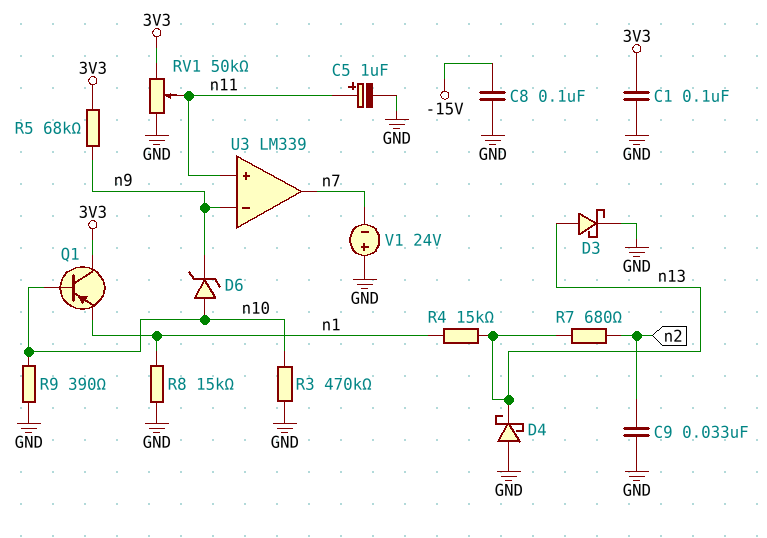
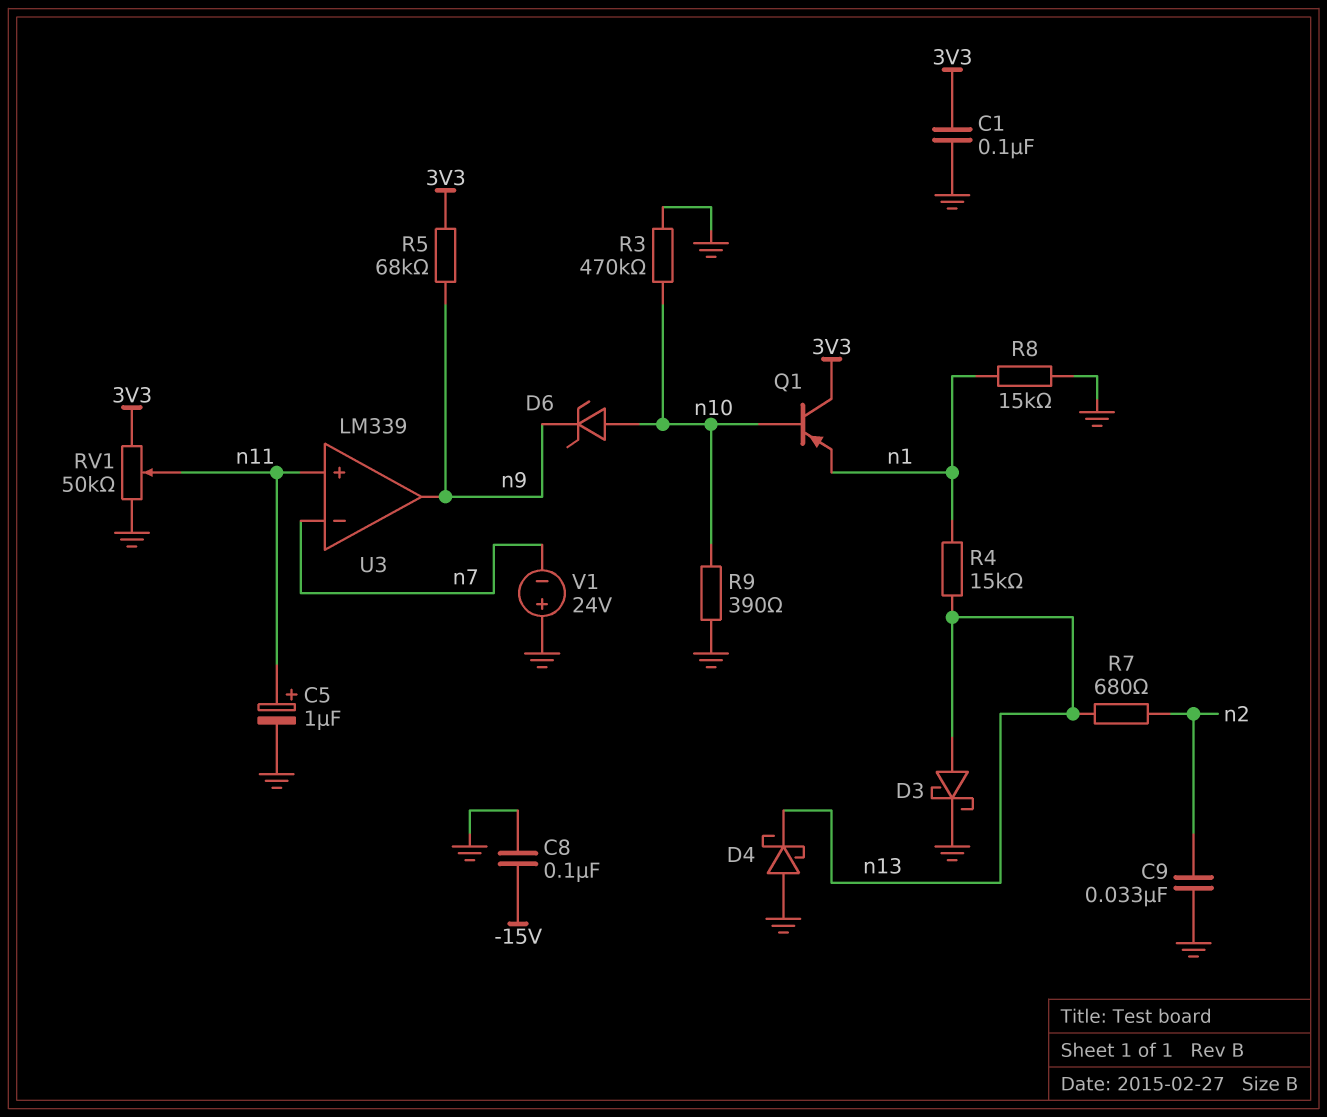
U3 pin in-: n9 -> n7
U3 pin out: n7 -> n9

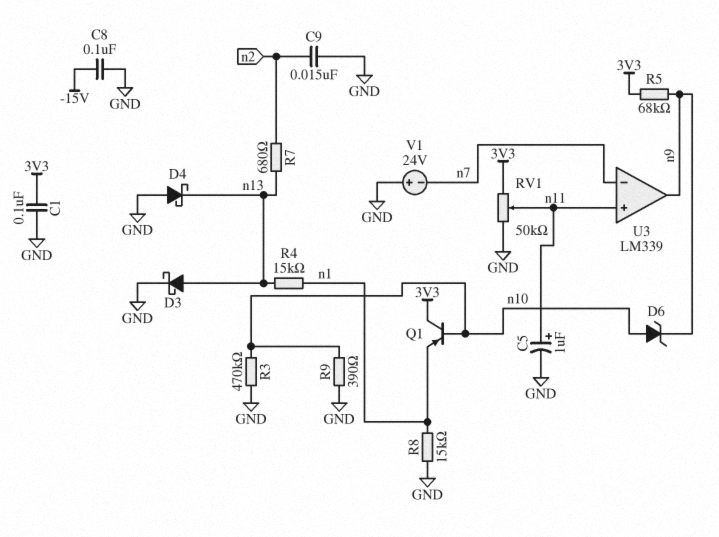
C9: 33nF (GND, n2) -> 15nF (GND, n2)

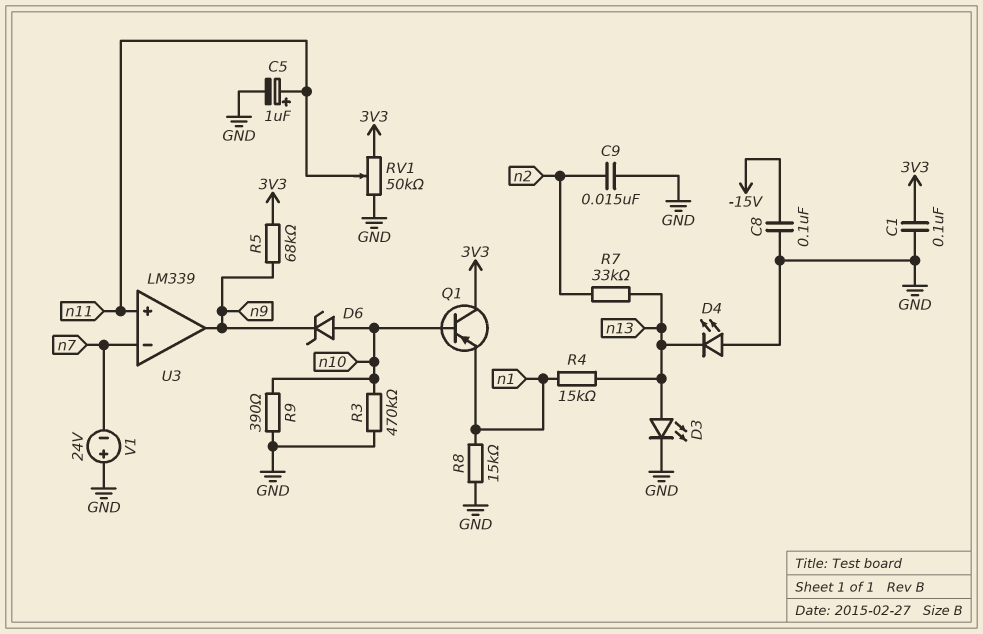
D3: schottky (A n13, K GND) -> LED (A n13, K GND)
D4: schottky (A GND, K n13) -> LED (A GND, K n13)
R7: 680 (n2, n13) -> 33k (n2, n13)

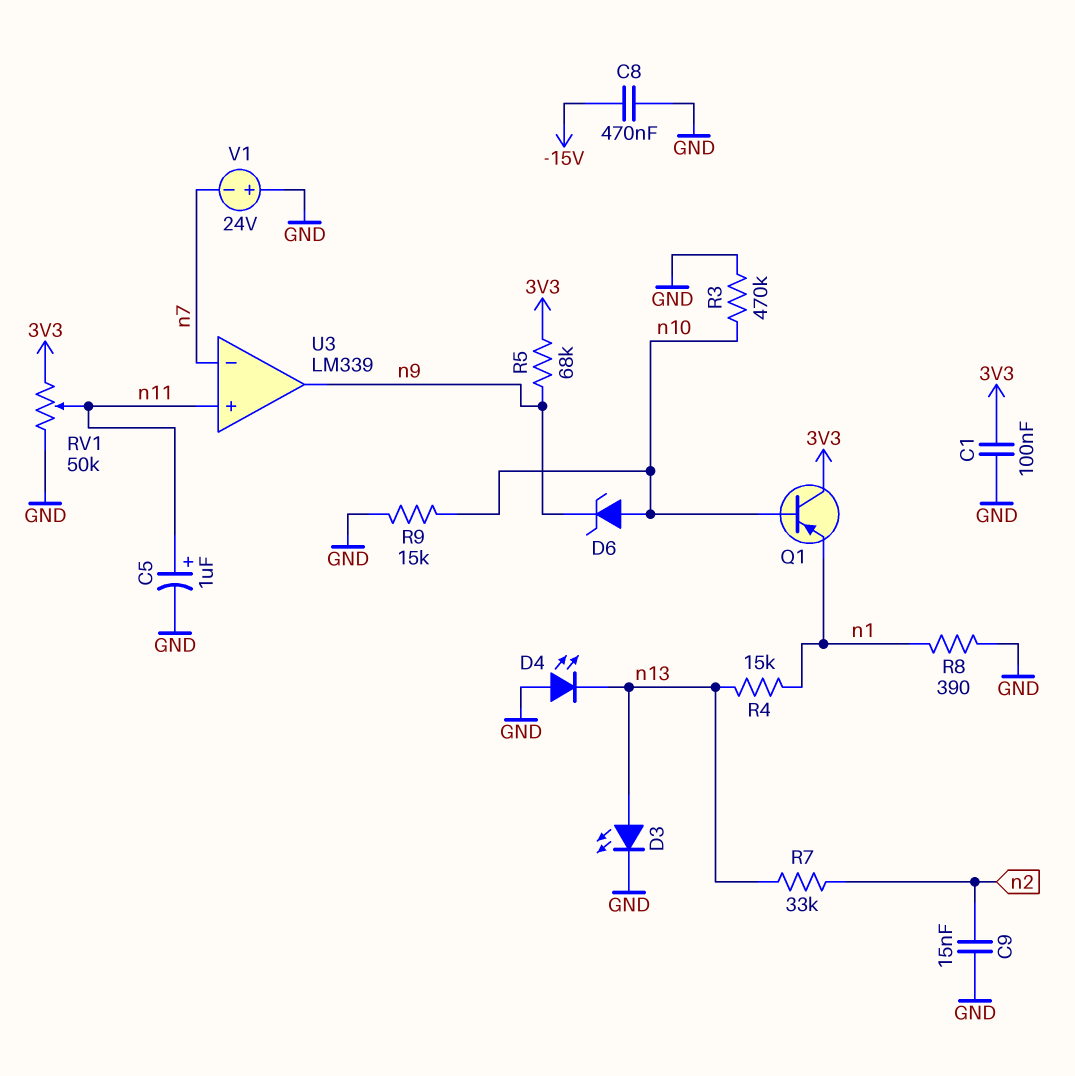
C8: 100nF (-15V, GND) -> 470nF (-15V, GND)
R8: 15k (GND, n1) -> 390 (GND, n1)
R9: 390 (GND, n10) -> 15k (GND, n10)

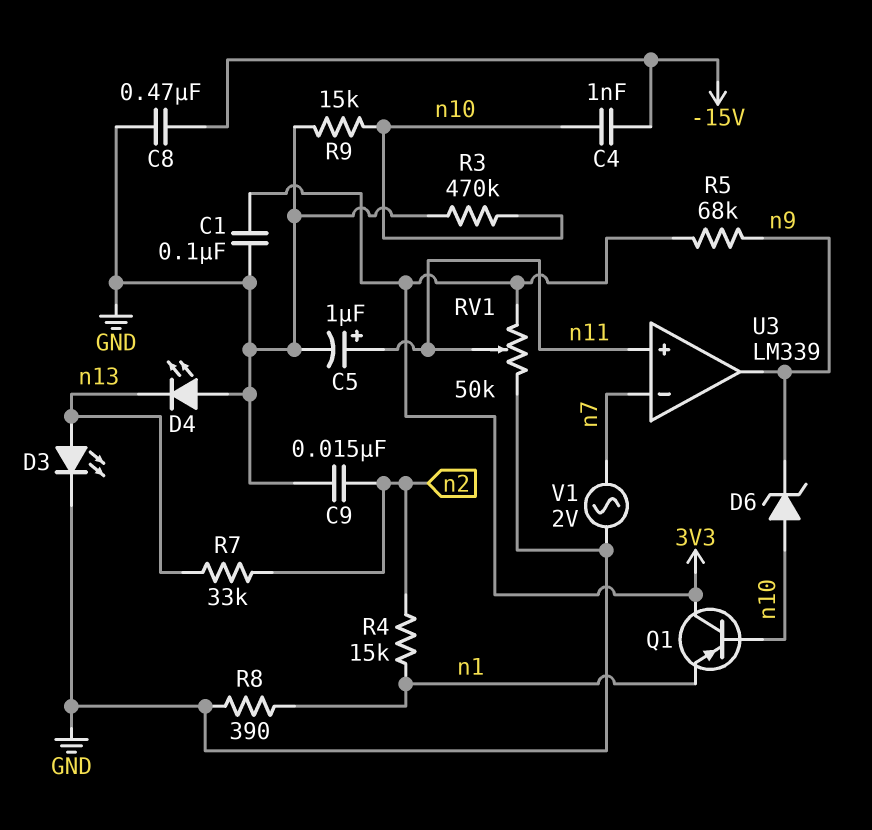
C4: none -> 1nF (-15V, n10)
R4: 15k (n1, n13) -> 15k (n1, n2)
V1: 24V (plus GND, minus n7) -> AC 2V (GND, n7)

